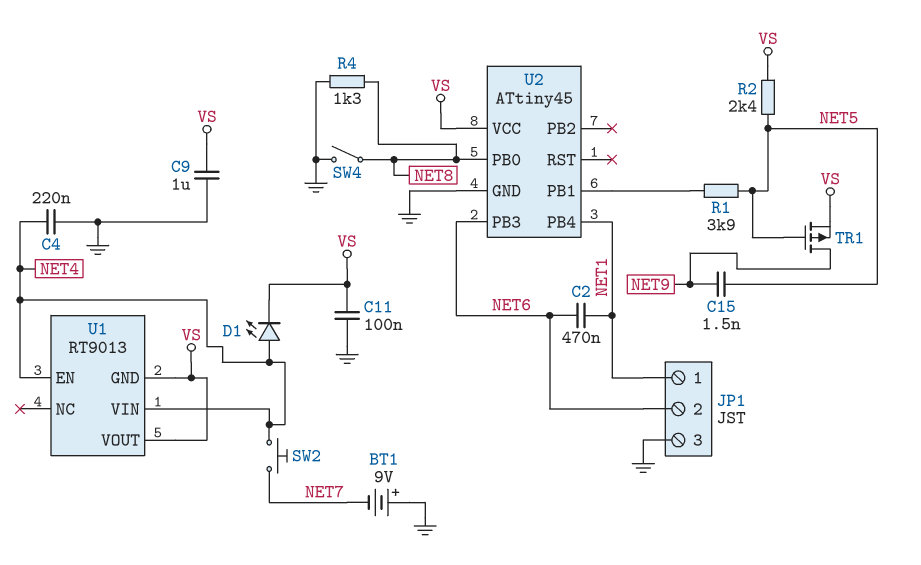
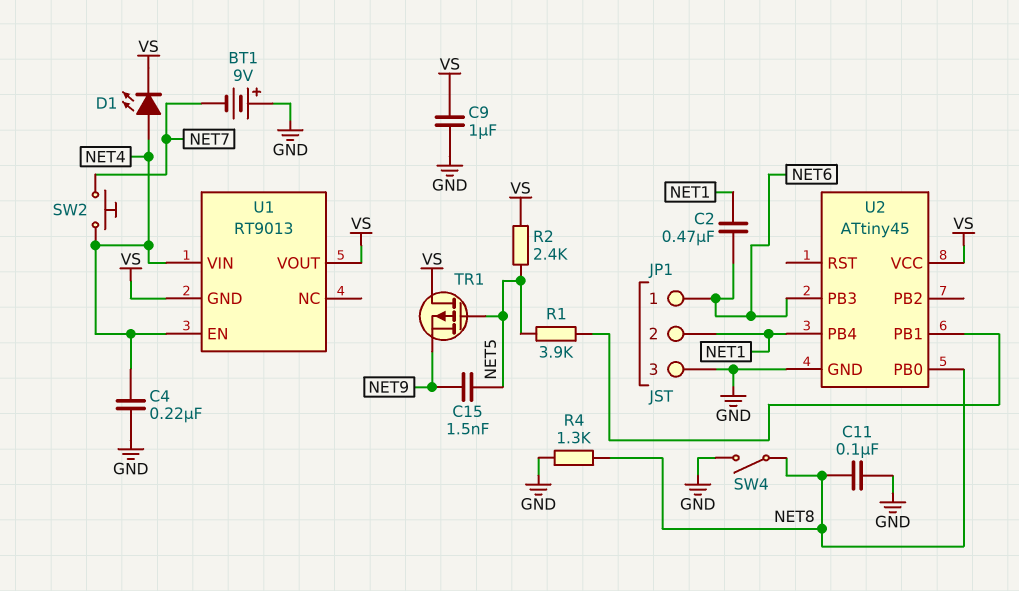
C11: 100nF (GND, VS) -> 100nF (GND, NET8)
JP1 pin 1: NET1 -> NET6
JP1 pin 2: NET6 -> NET1
TR1: PMOS (G NET5, D NET9, S VS) -> PMOS (G NET5, D VS, S NET9)

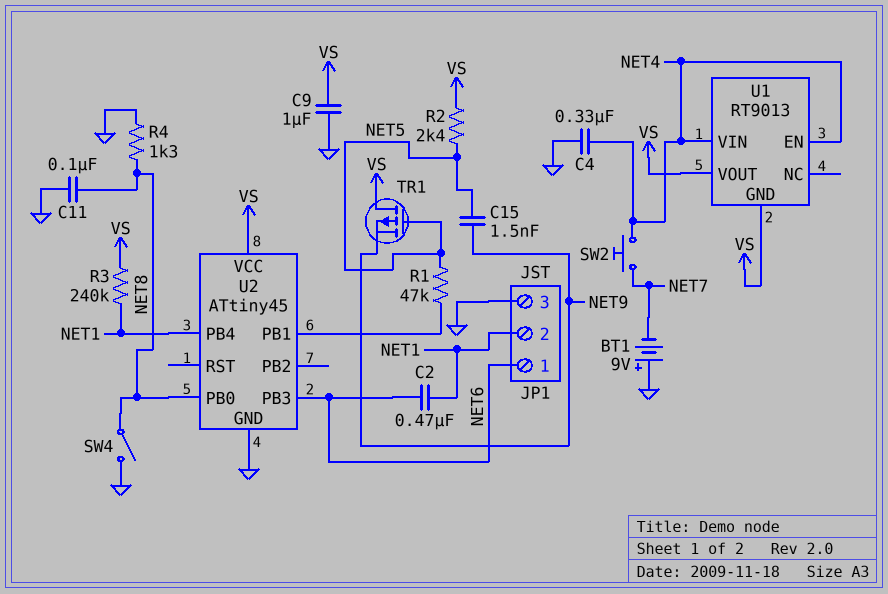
C4: 220nF (GND, NET4) -> 330nF (GND, NET4)
D1: LED (A NET4, K VS) -> none
R1: 3.9k (NET5, U2/PB1) -> 47k (NET5, U2/PB1)
R3: none -> 240k (NET1, VS)

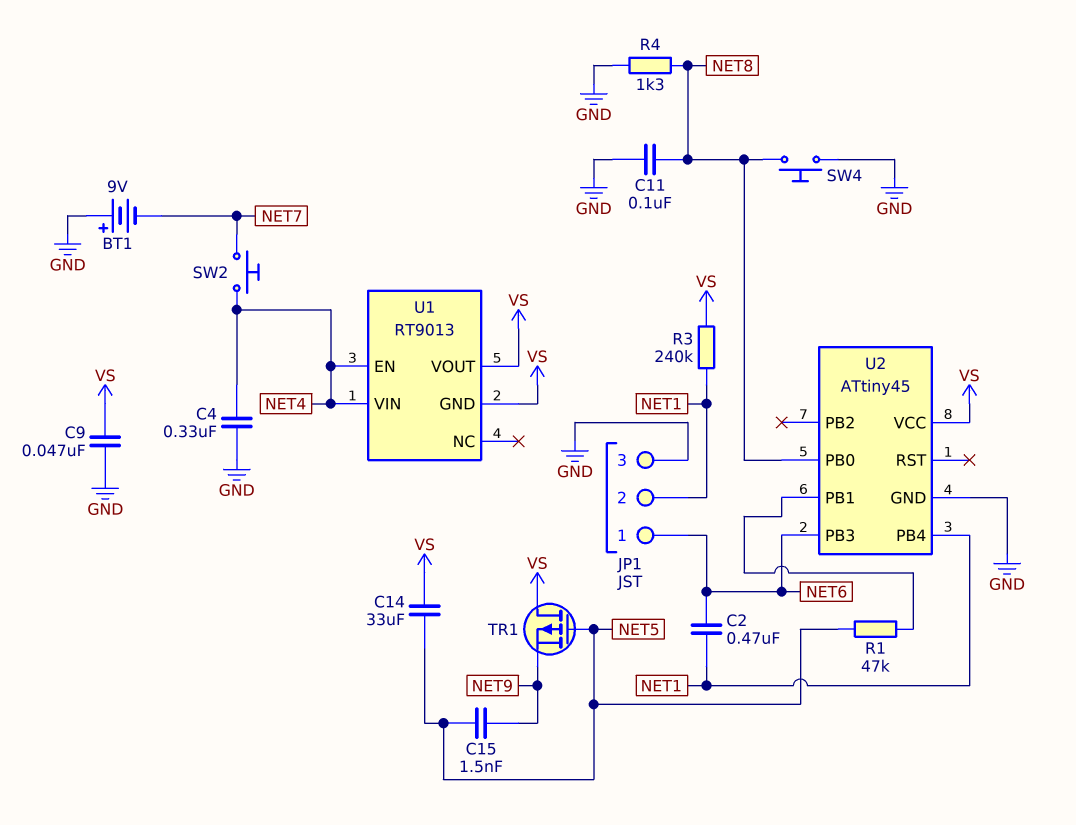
C9: 1uF (GND, VS) -> 47nF (GND, VS)
C14: none -> 33uF (NET5, VS)
R2: 2.4k (NET5, VS) -> none
SW4: switch (GND, NET8) -> button (GND, NET8)

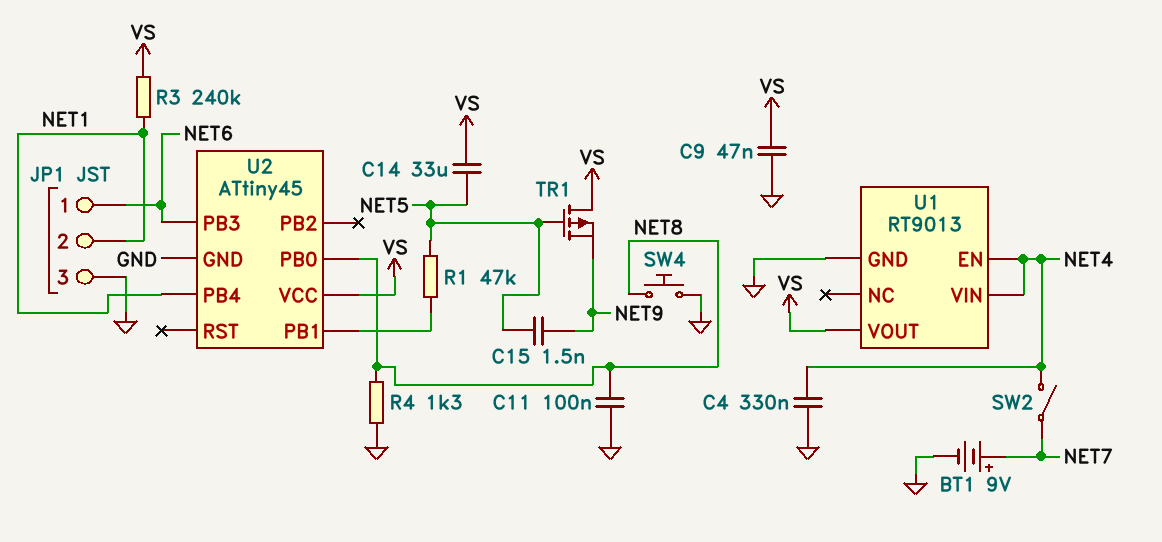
BT1: 9V (plus GND, minus NET7) -> 9V (plus NET7, minus GND)
C2: 470nF (NET1, NET6) -> none
SW2: button (NET4, NET7) -> switch (NET4, NET7)
U1 pin GND: VS -> GND

